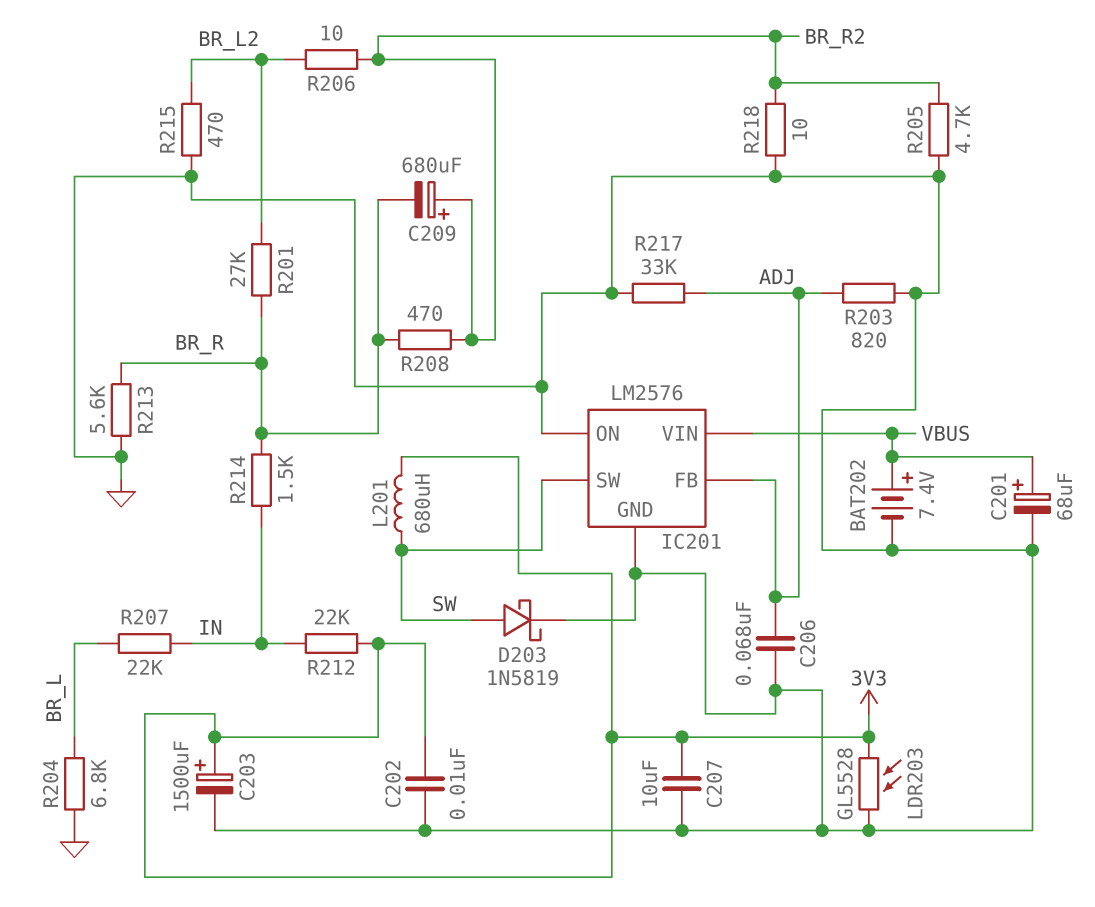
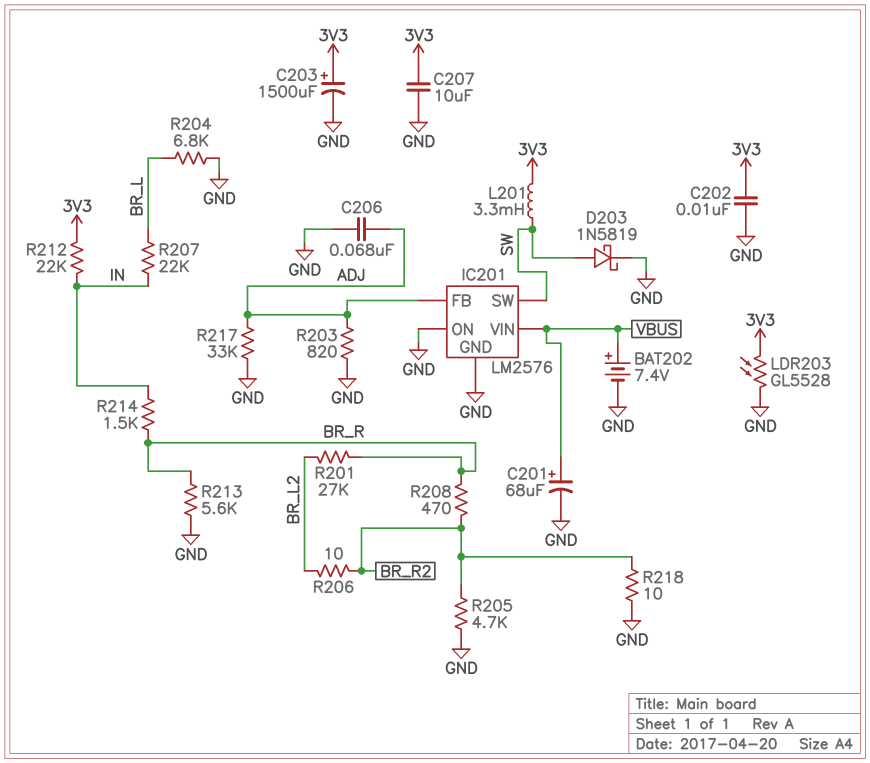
C209: 680uF (plus BR_R2, minus BR_R) -> none
L201: 680uH (3V3, SW) -> 3.3mH (3V3, SW)
R215: 470 (BR_L2, GND) -> none

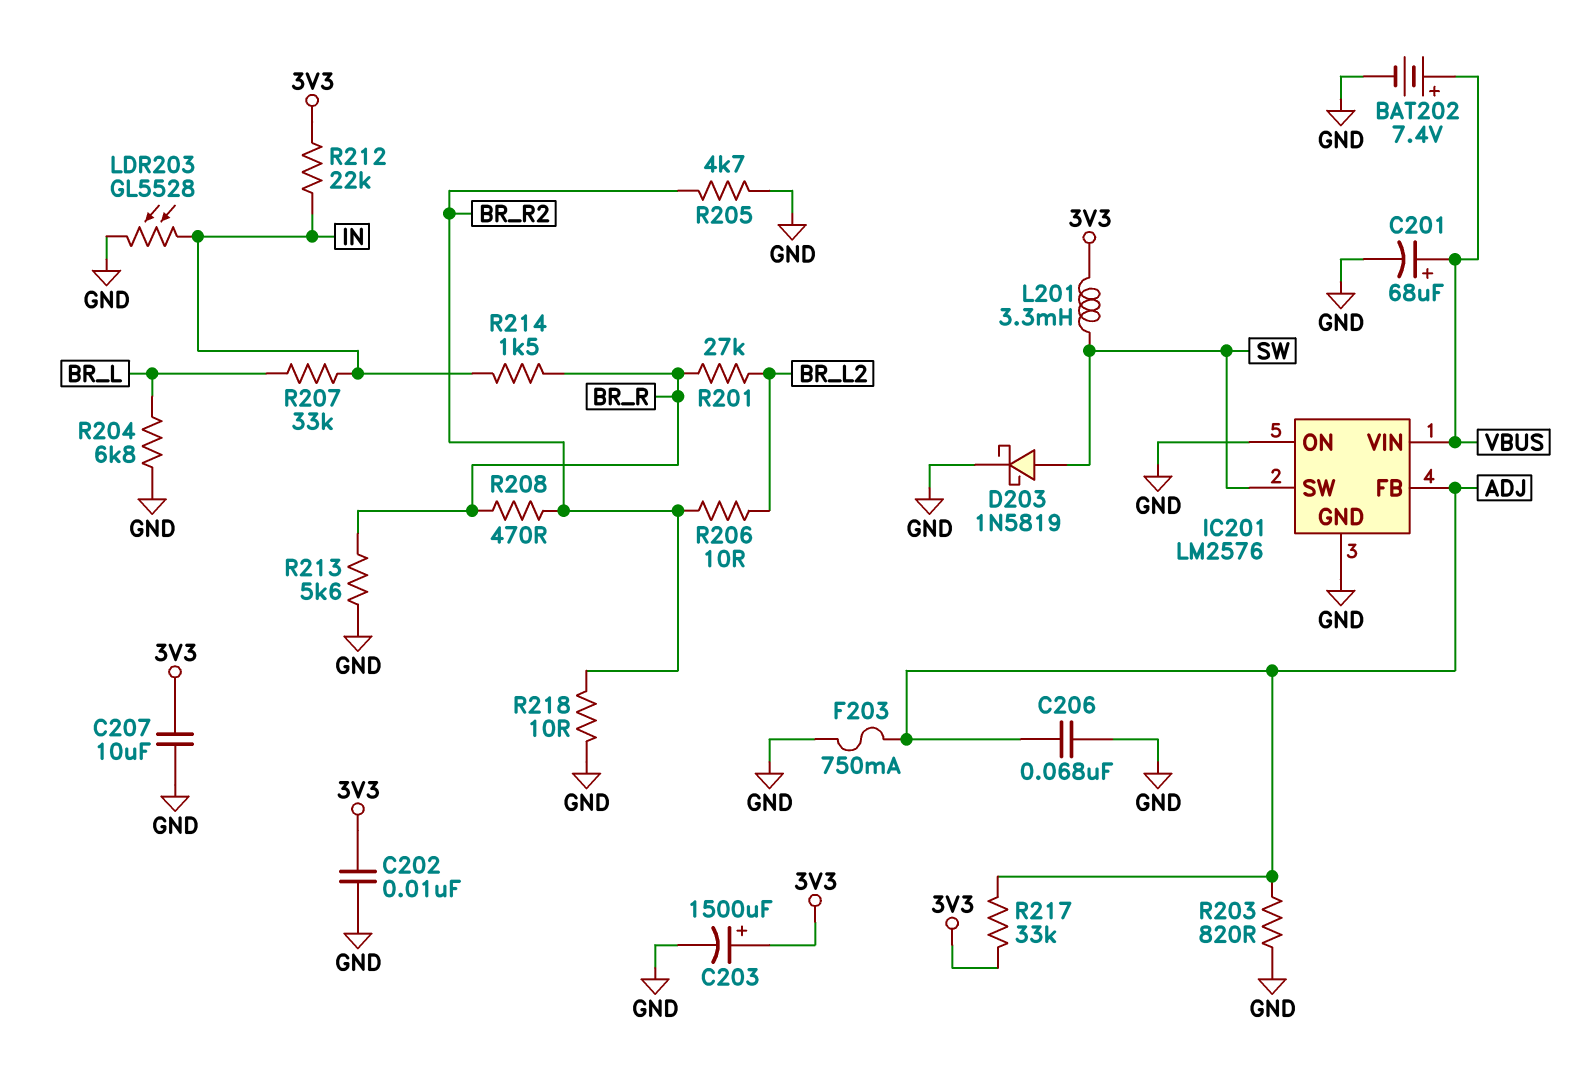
F203: none -> 750mA (ADJ, GND)
LDR203: GL5528 (3V3, GND) -> GL5528 (GND, IN)
R207: 22k (BR_L, IN) -> 33k (BR_L, IN)
R217: 33k (ADJ, GND) -> 33k (3V3, ADJ)

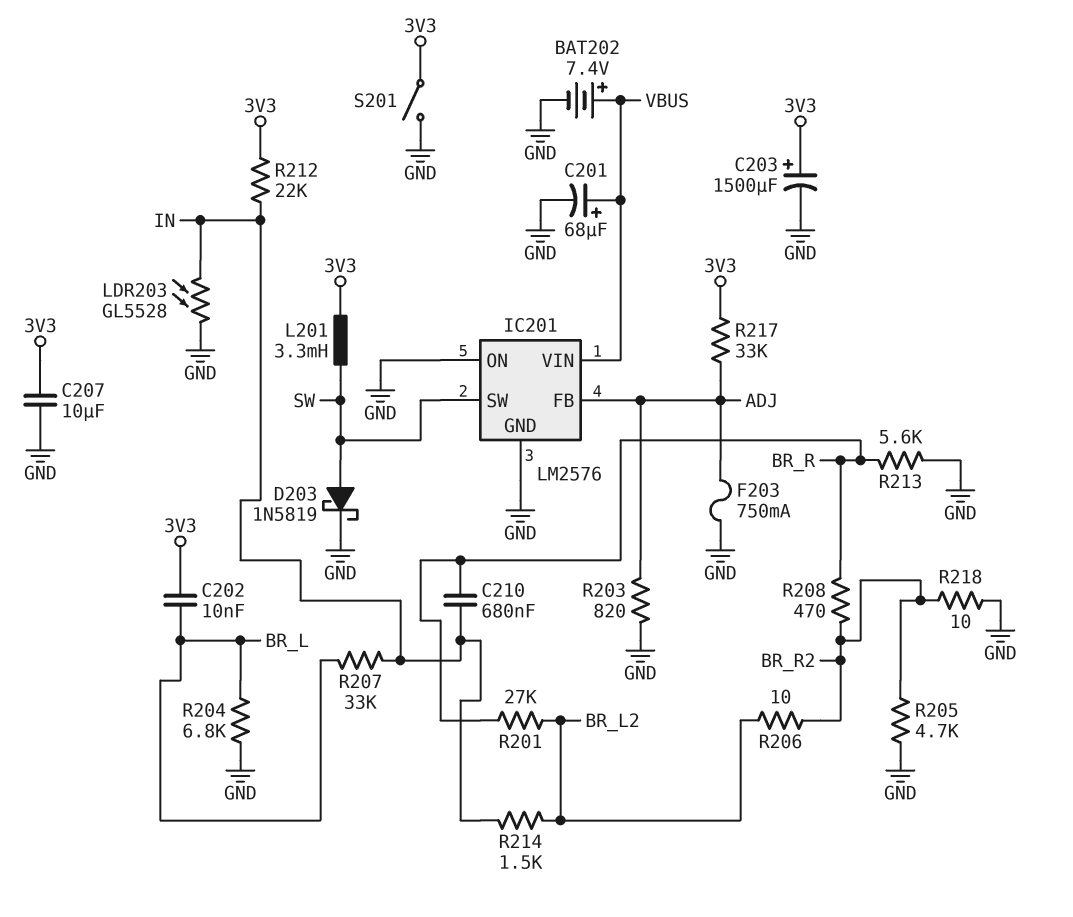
C202: 10nF (3V3, GND) -> 10nF (3V3, BR_L)
C206: 68nF (ADJ, GND) -> none
C210: none -> 680nF (BR_R, IN)
R214: 1.5k (BR_R, IN) -> 1.5k (BR_L2, IN)
S201: none -> switch (3V3, GND)

